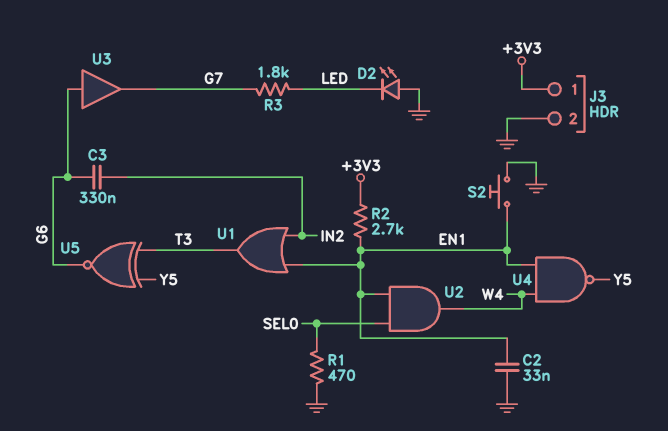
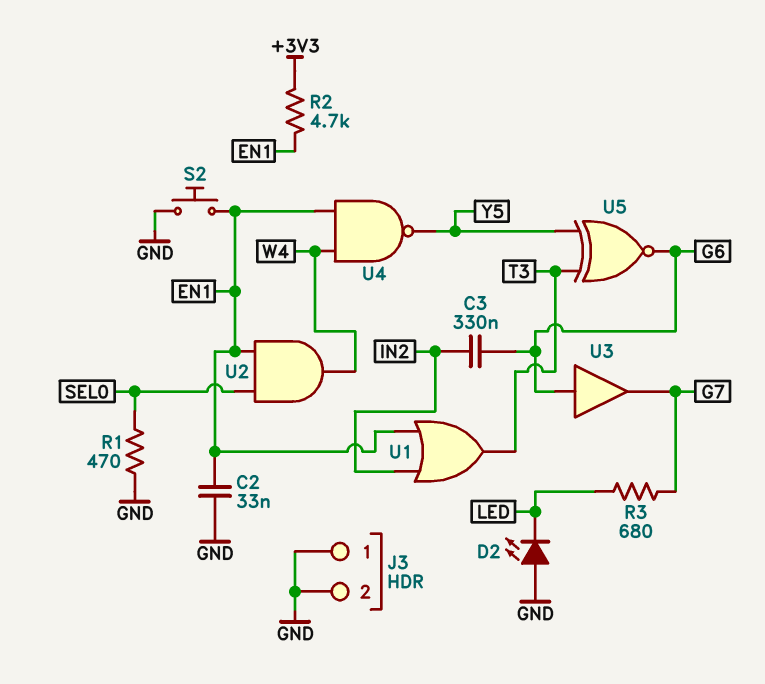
J3 pin 1: +3V3 -> GND
R2: 2.7k (+3V3, EN1) -> 4.7k (+3V3, EN1)
R3: 1.8k (G7, LED) -> 680 (G7, LED)

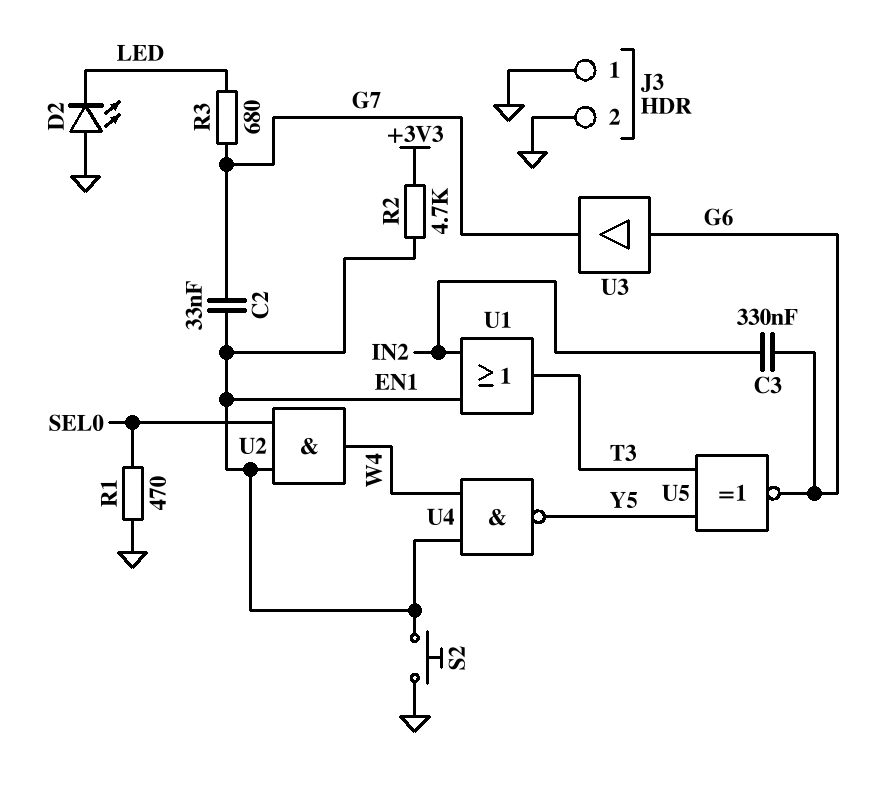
C2: 33nF (EN1, GND) -> 33nF (EN1, G7)

